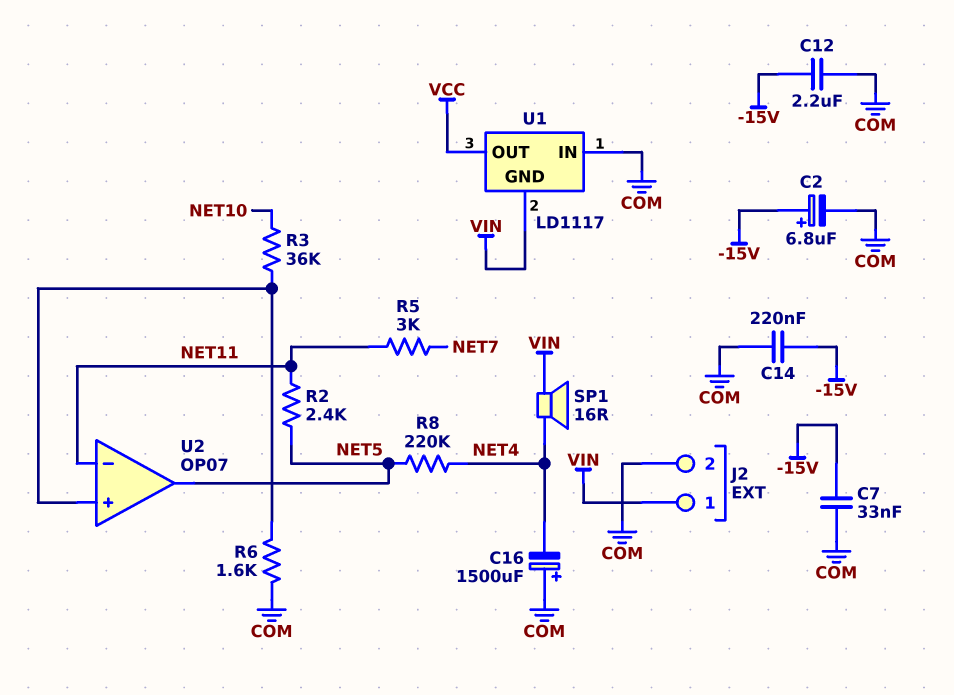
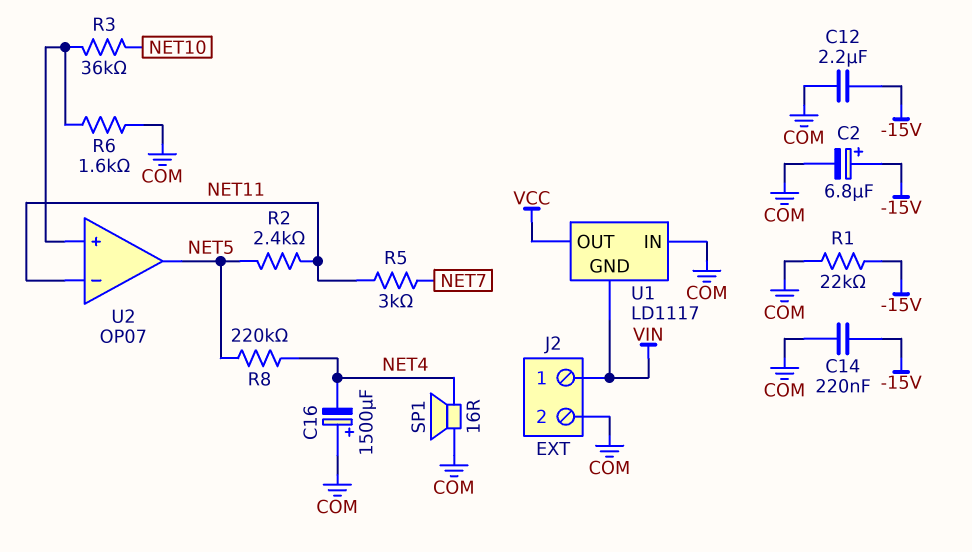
C7: 33nF (-15V, COM) -> none
R1: none -> 22k (-15V, COM)
SP1: speaker 16R (NET4, VIN) -> speaker 16R (COM, NET4)

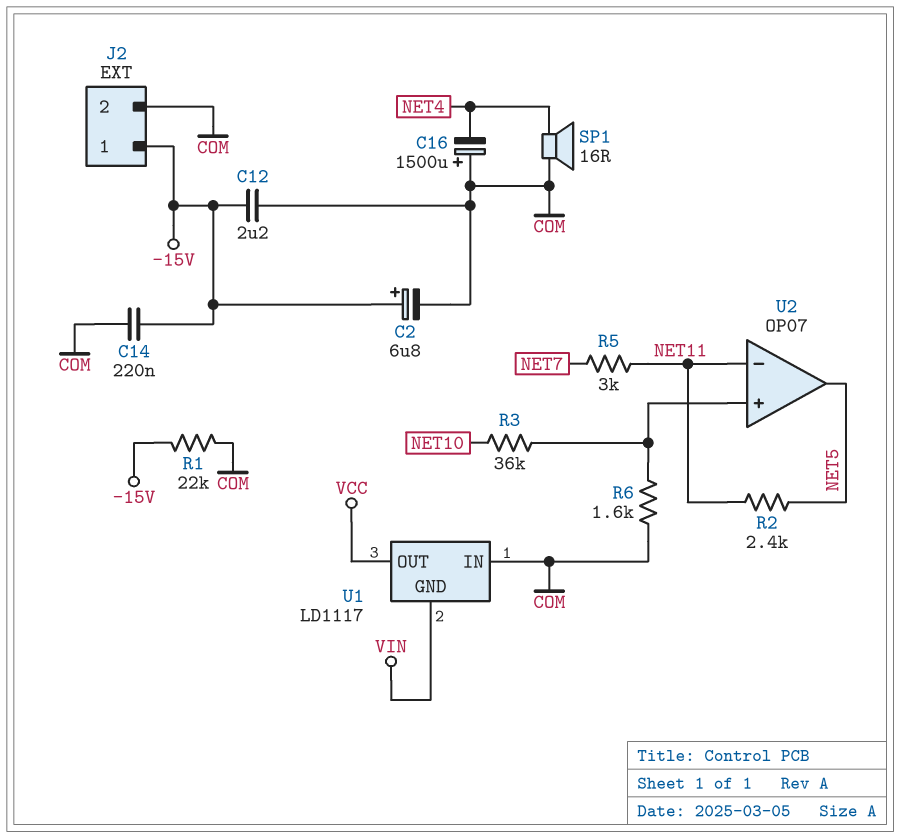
J2 pin 1: VIN -> -15V
R8: 220k (NET4, NET5) -> none

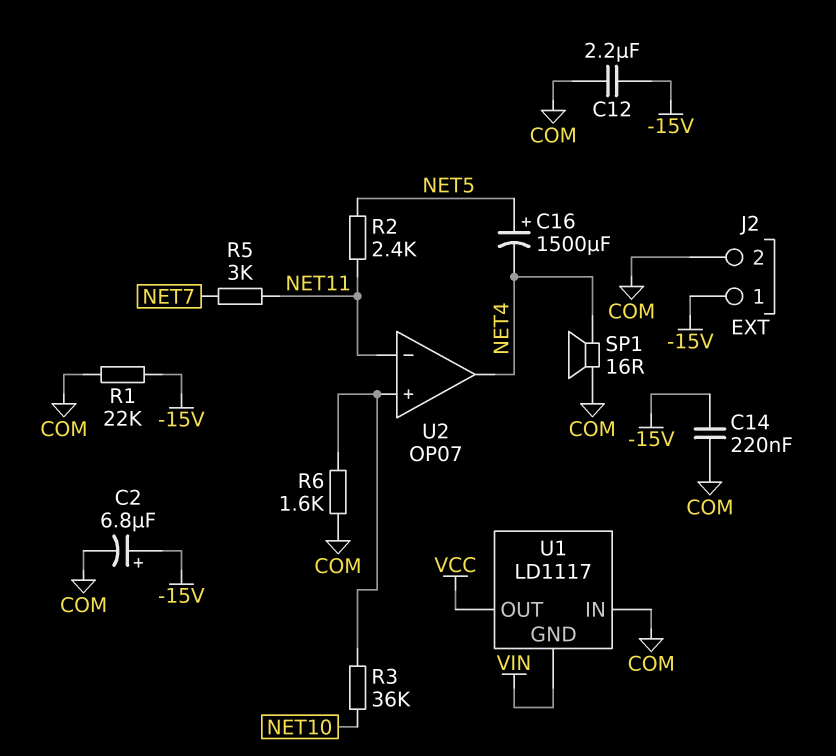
C16: 1500uF (plus COM, minus NET4) -> 1500uF (plus NET5, minus NET4)
U2 pin out: NET5 -> NET4

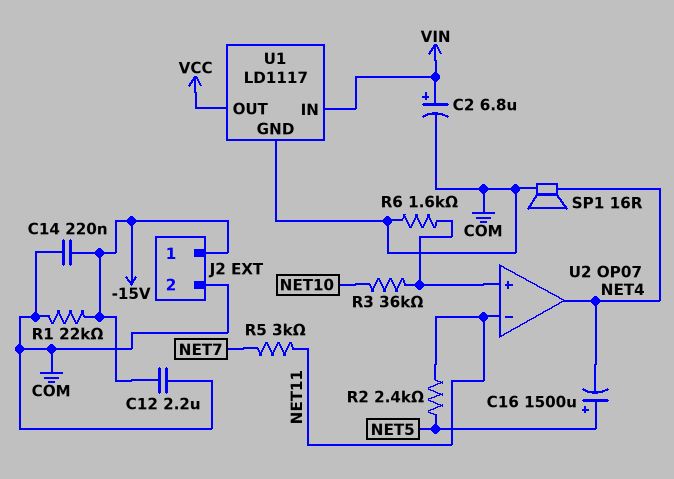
C2: 6.8uF (plus -15V, minus COM) -> 6.8uF (plus VIN, minus COM)
U1 pin GND: VIN -> COM
U1 pin IN: COM -> VIN

